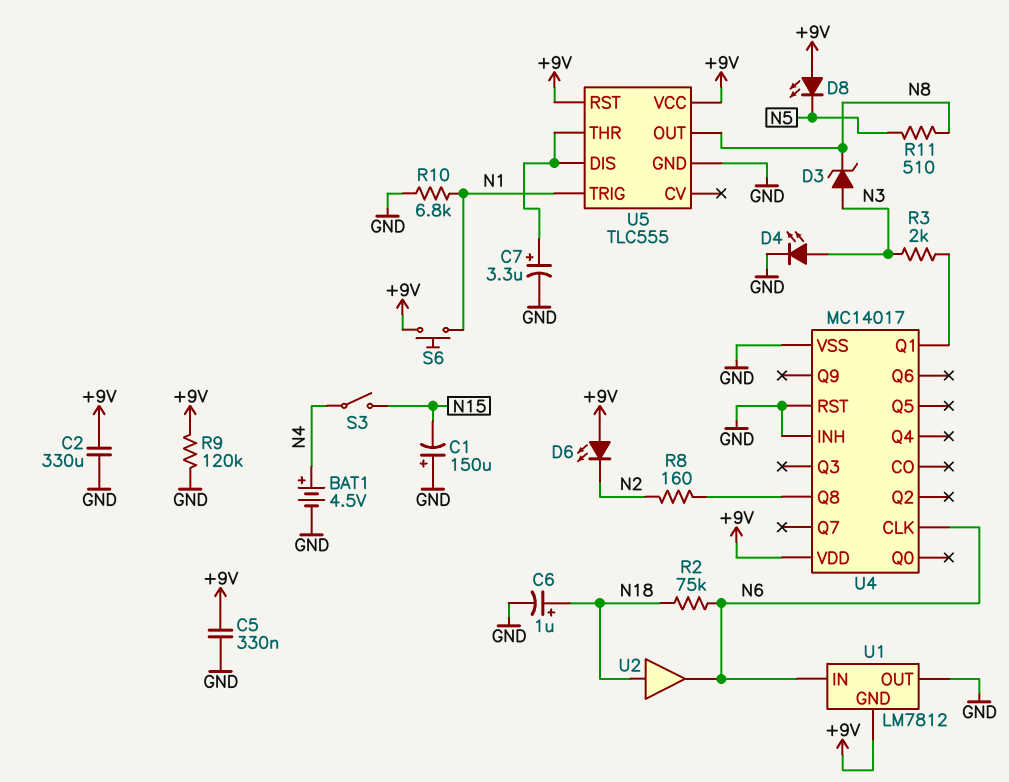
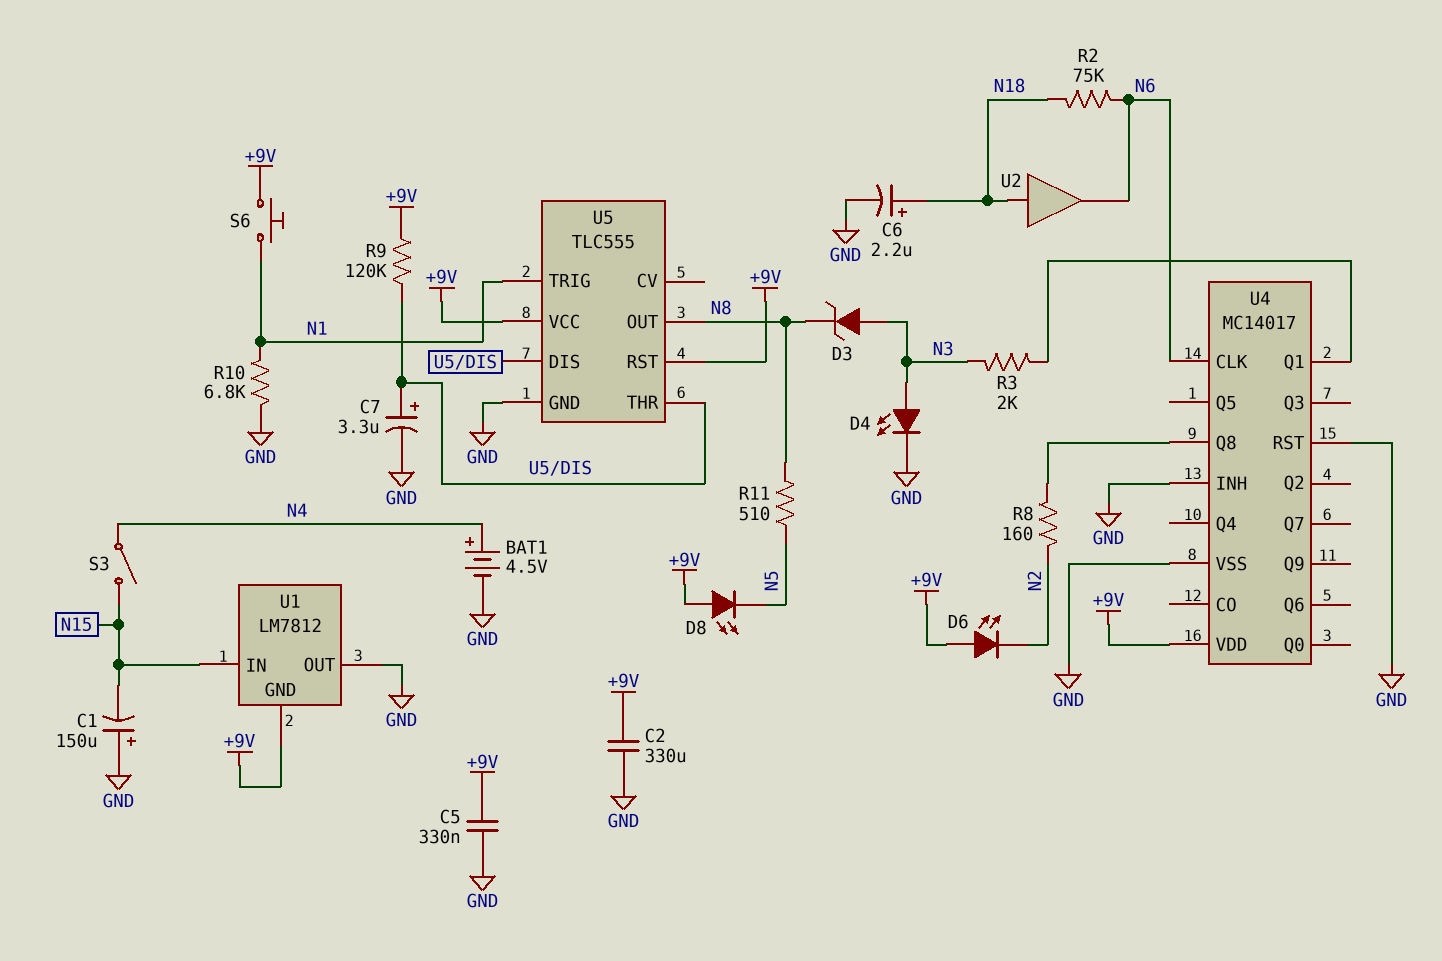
C6: 1uF (plus N18, minus GND) -> 2.2uF (plus N18, minus GND)
R9: 120k (+9V, GND) -> 120k (+9V, U5/DIS)
U1 pin IN: N6 -> N15

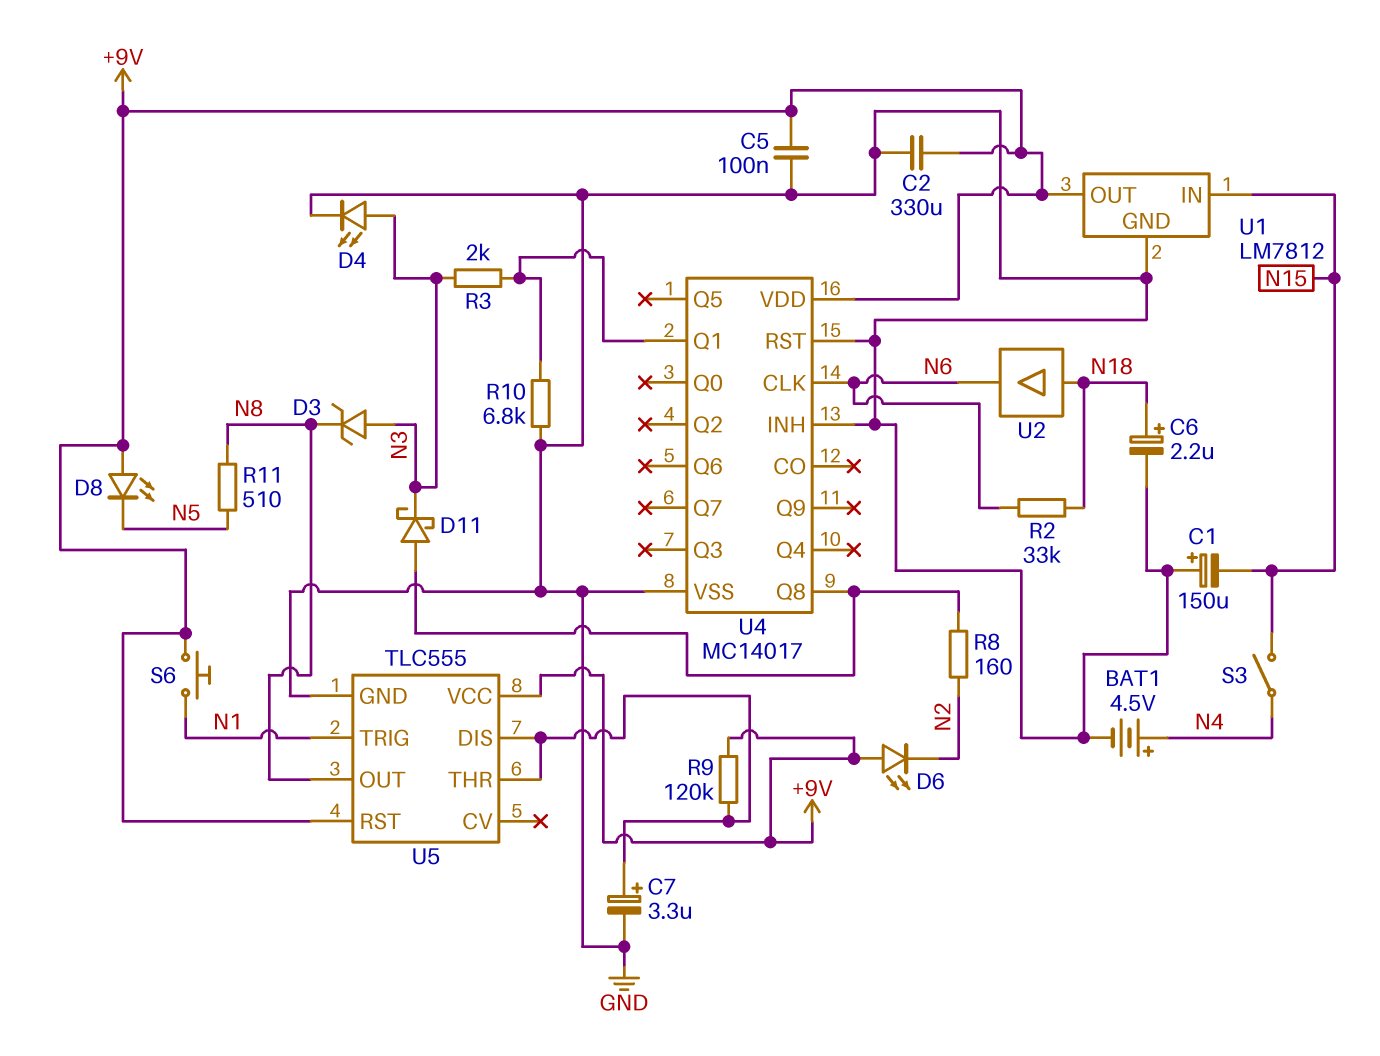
C5: 330nF (+9V, GND) -> 100nF (+9V, GND)
D11: none -> schottky (A U4/Q8, K N3)
R2: 75k (N6, N18) -> 33k (N6, N18)
R10: 6.8k (GND, N1) -> 6.8k (GND, U4/Q1)
U1 pin GND: +9V -> GND
U1 pin OUT: GND -> +9V

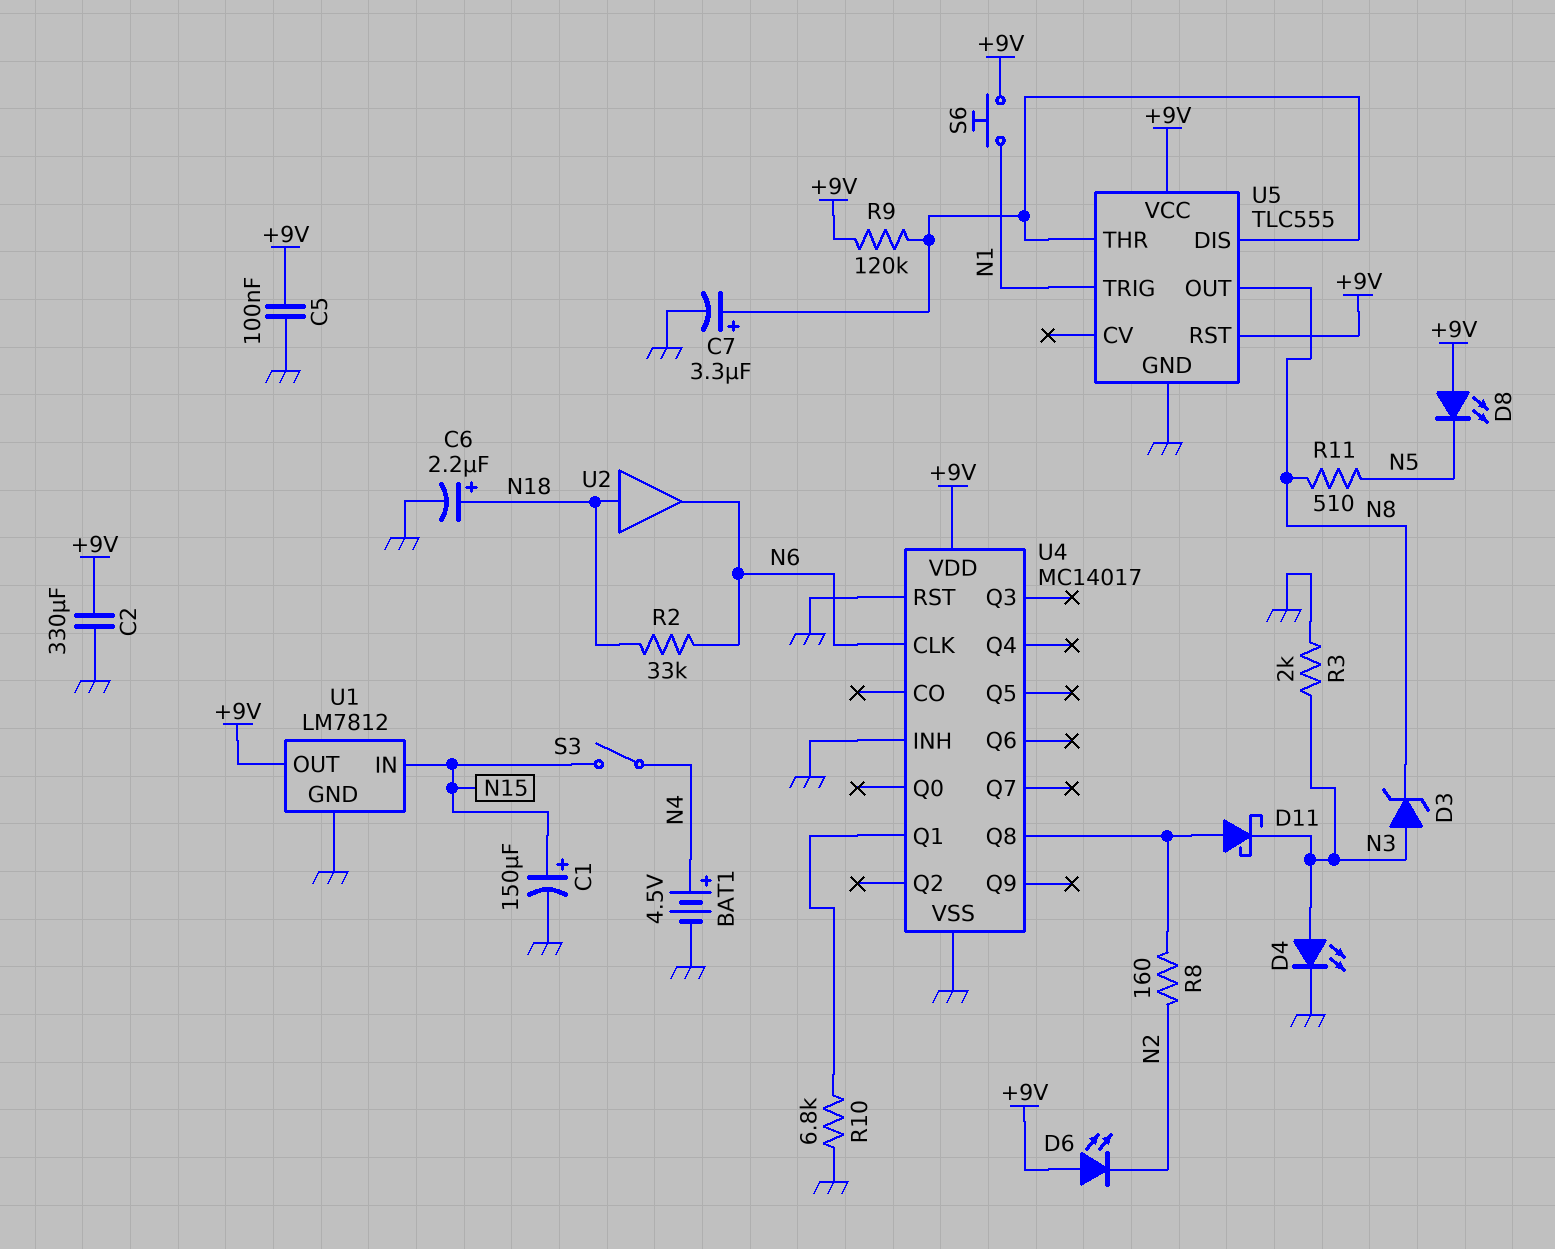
C1: 150uF (plus GND, minus N15) -> 150uF (plus N15, minus GND)
R3: 2k (N3, U4/Q1) -> 2k (GND, N3)

